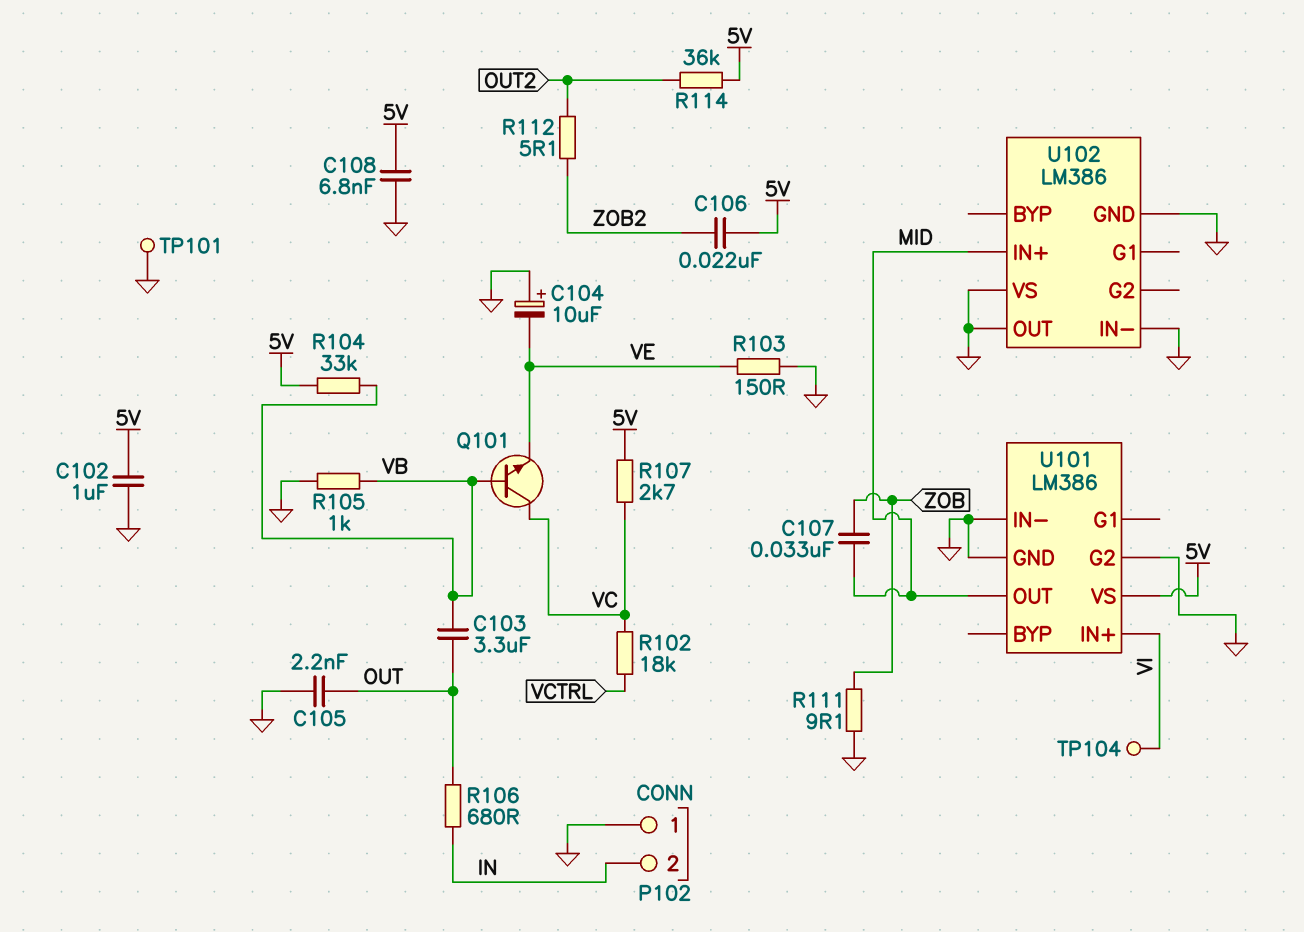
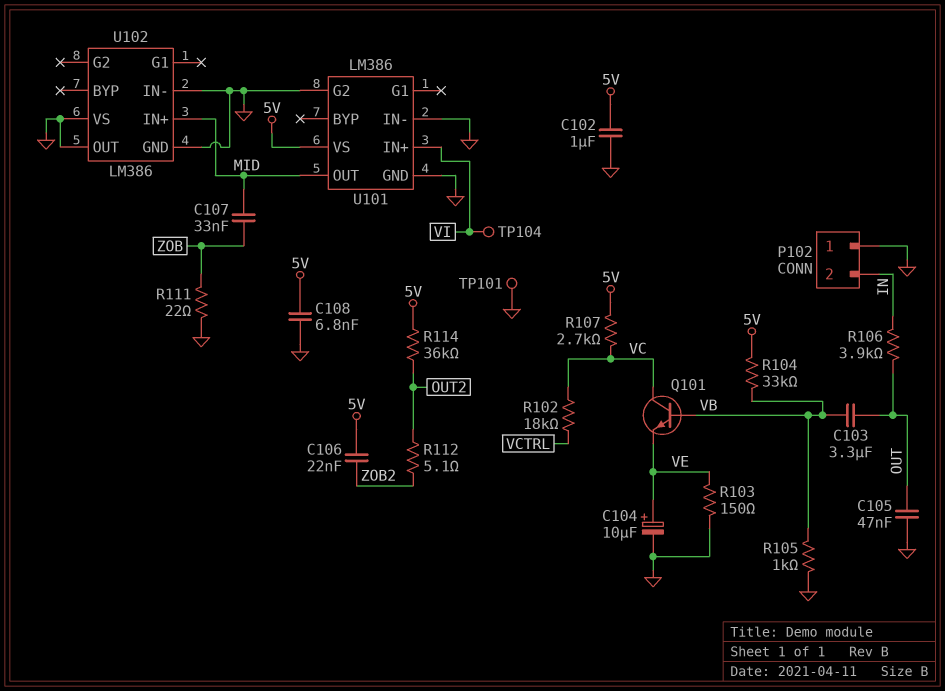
C104: 10uF (plus GND, minus VE) -> 10uF (plus VE, minus GND)
C105: 2.2nF (GND, OUT) -> 47nF (GND, OUT)
R106: 680 (IN, OUT) -> 3.9k (IN, OUT)
R111: 9.1 (GND, ZOB) -> 22 (GND, ZOB)

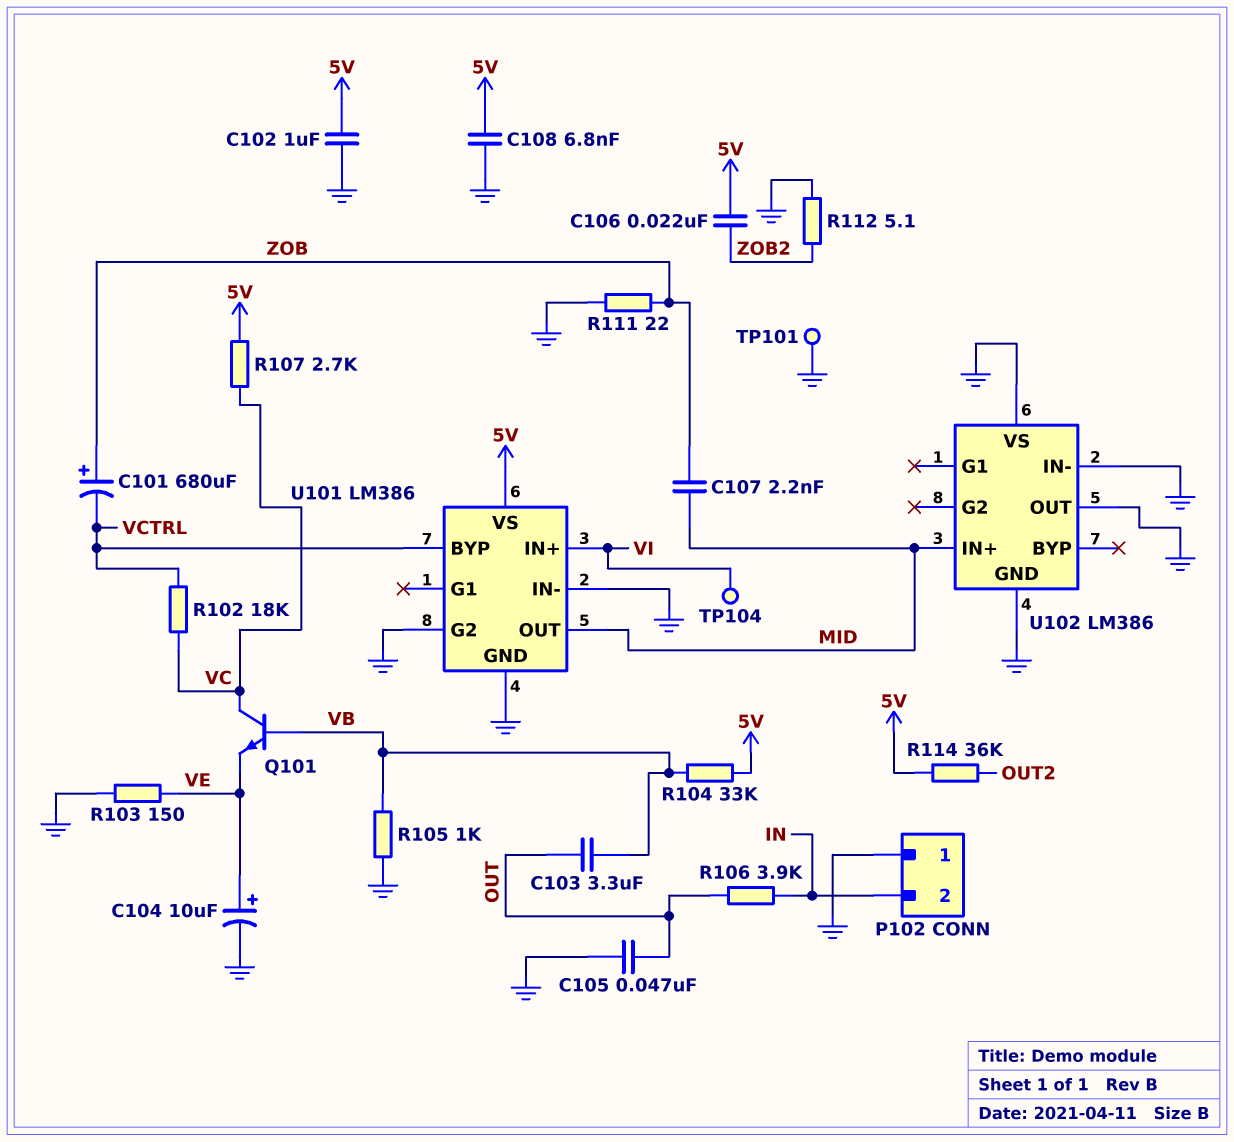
C101: none -> 680uF (plus ZOB, minus VCTRL)
C107: 33nF (MID, ZOB) -> 2.2nF (MID, ZOB)
R112: 5.1 (OUT2, ZOB2) -> 5.1 (GND, ZOB2)
U101 pin BYP: none -> VCTRL

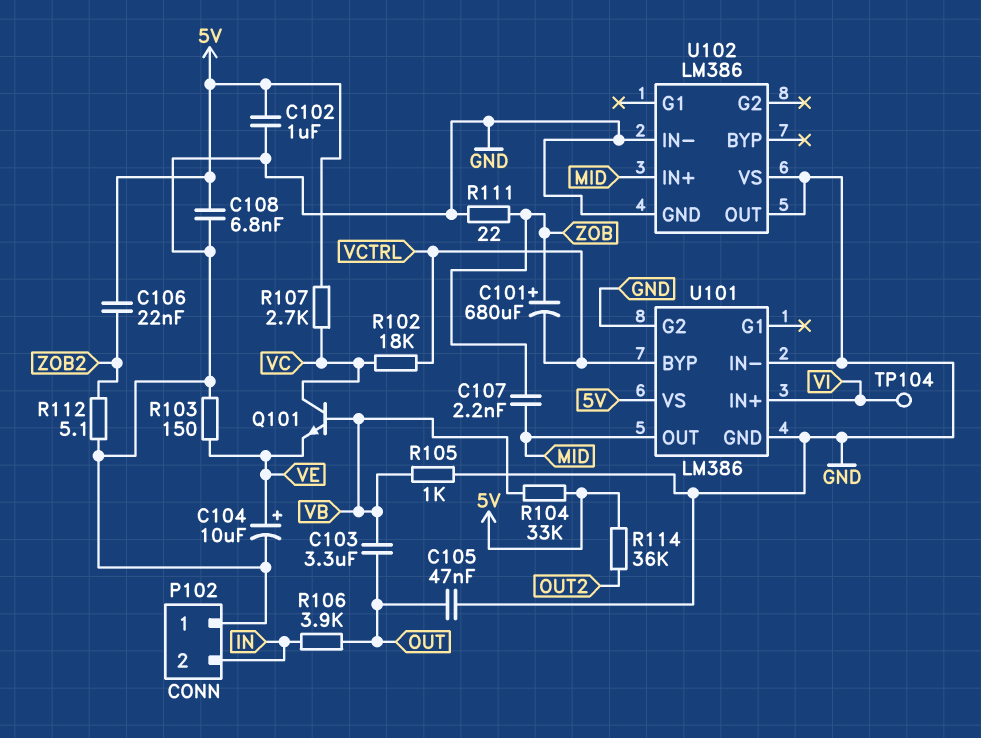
TP101: test point (GND) -> none

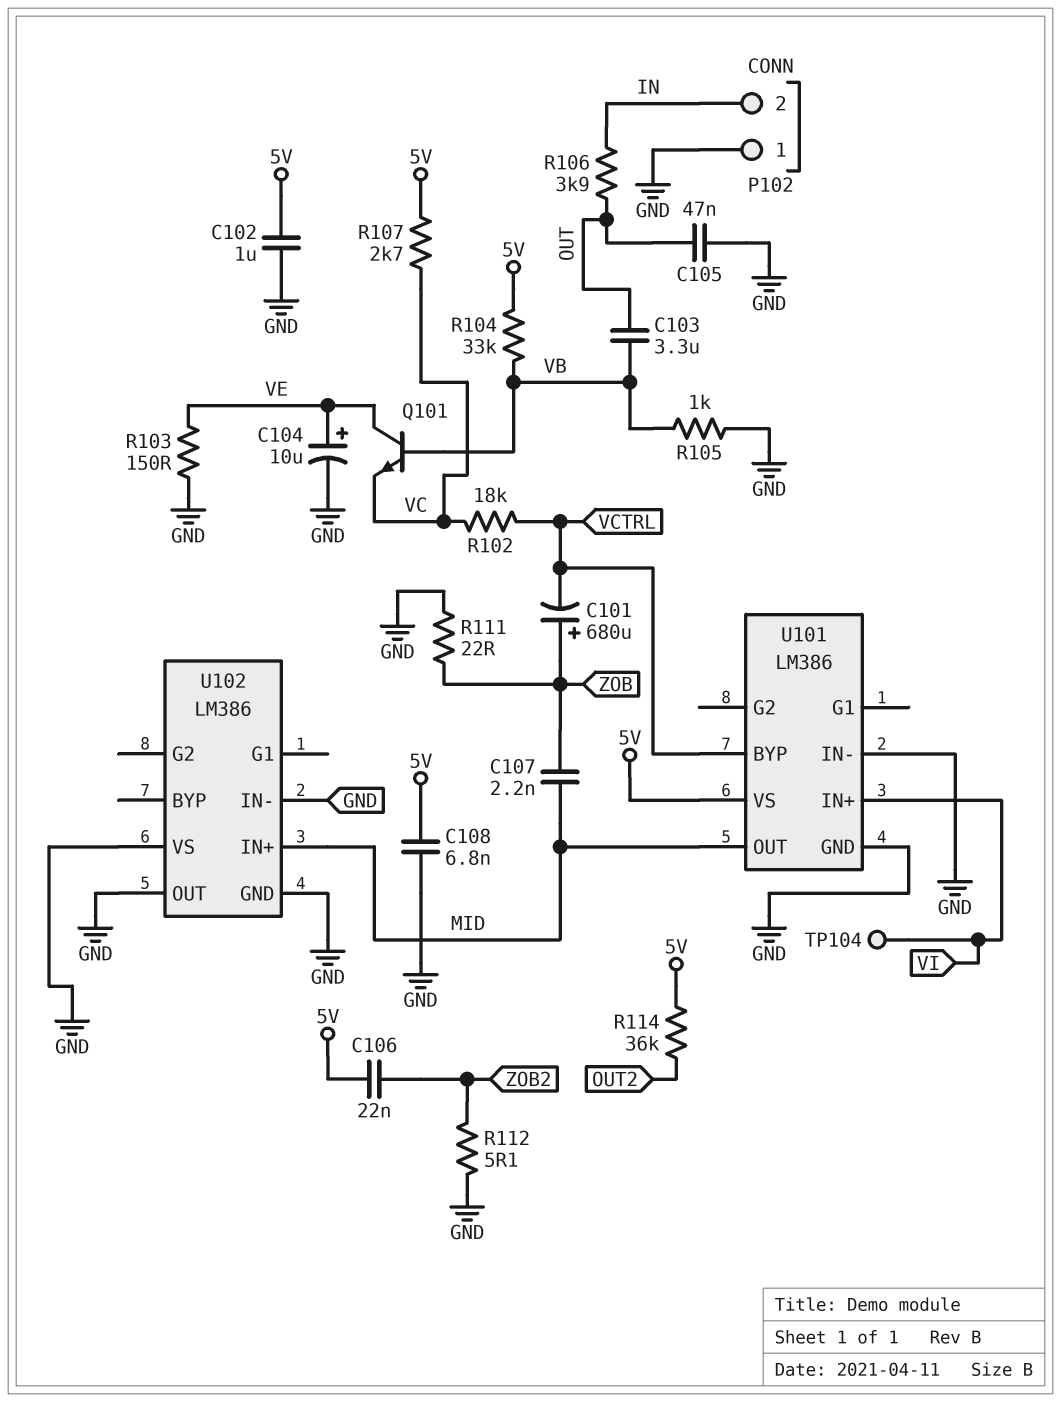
Q101: NPN (B VB, C VC, E VE) -> NPN (B VB, C VE, E VC)
U101 pin G2: GND -> none

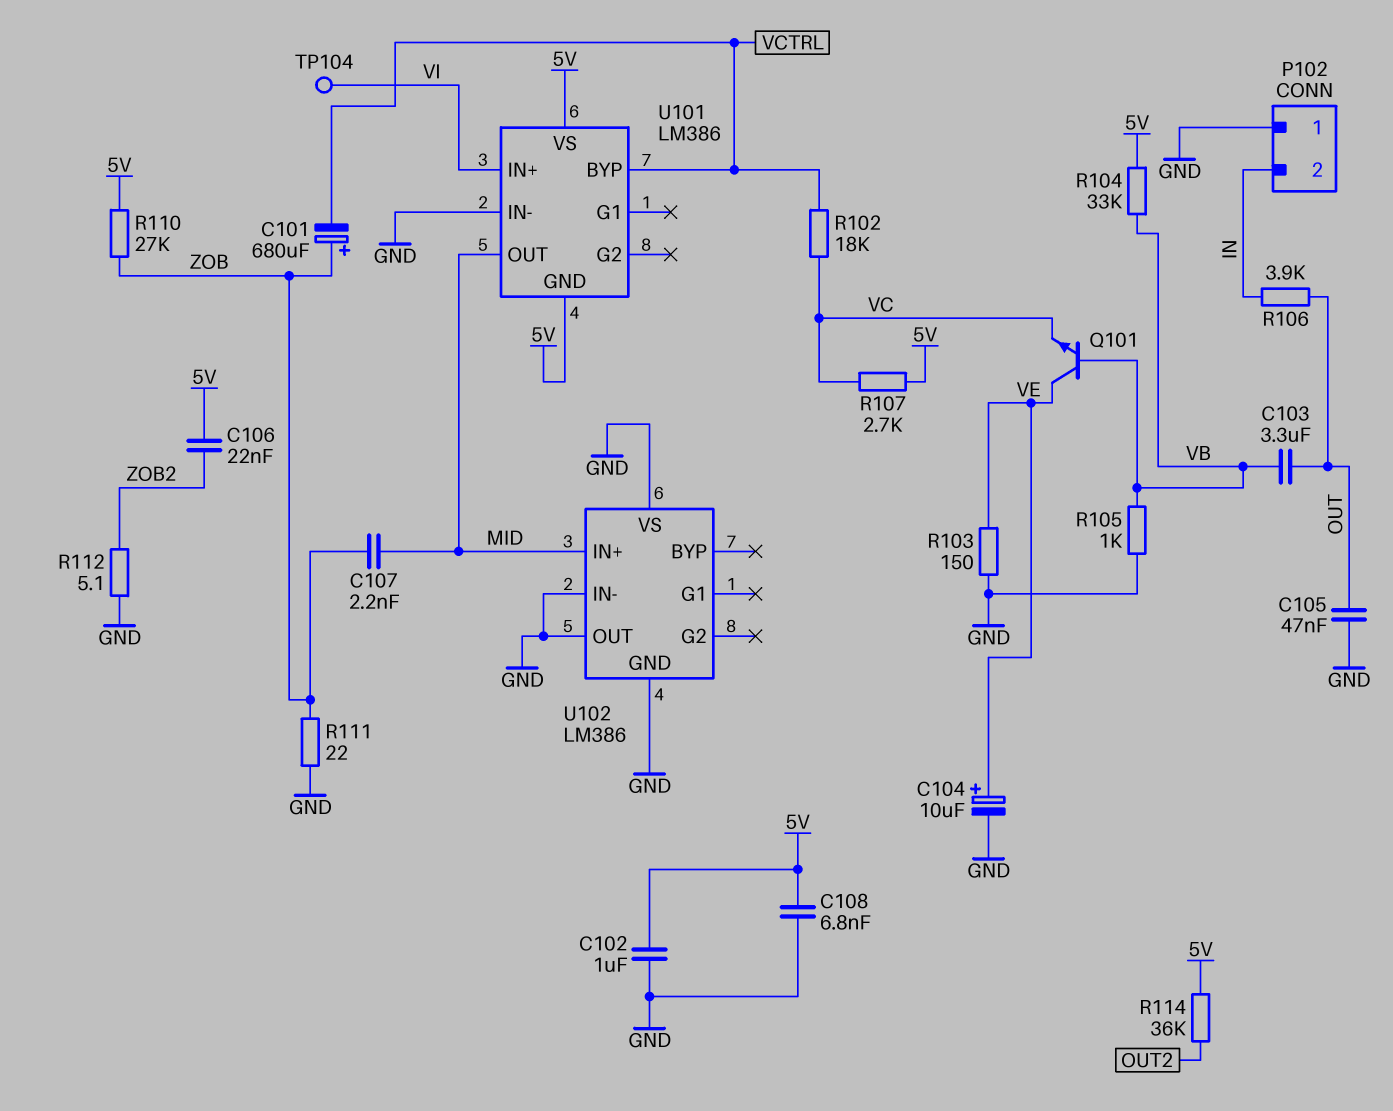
R110: none -> 27k (5V, ZOB)
U101 pin GND: GND -> 5V

